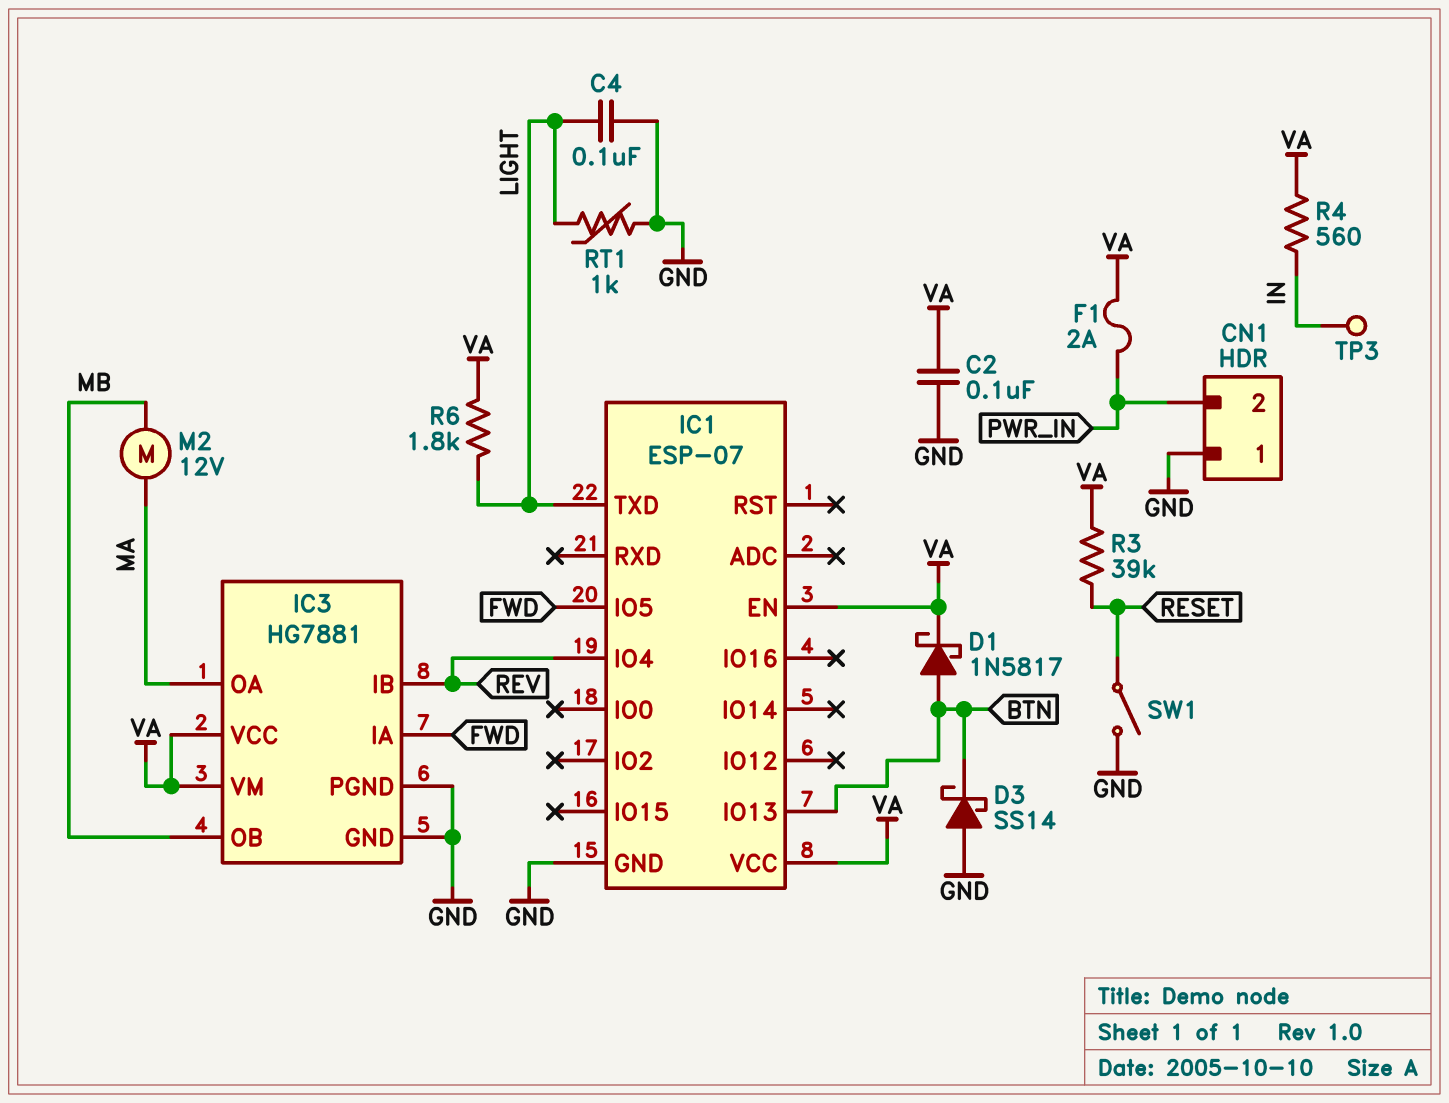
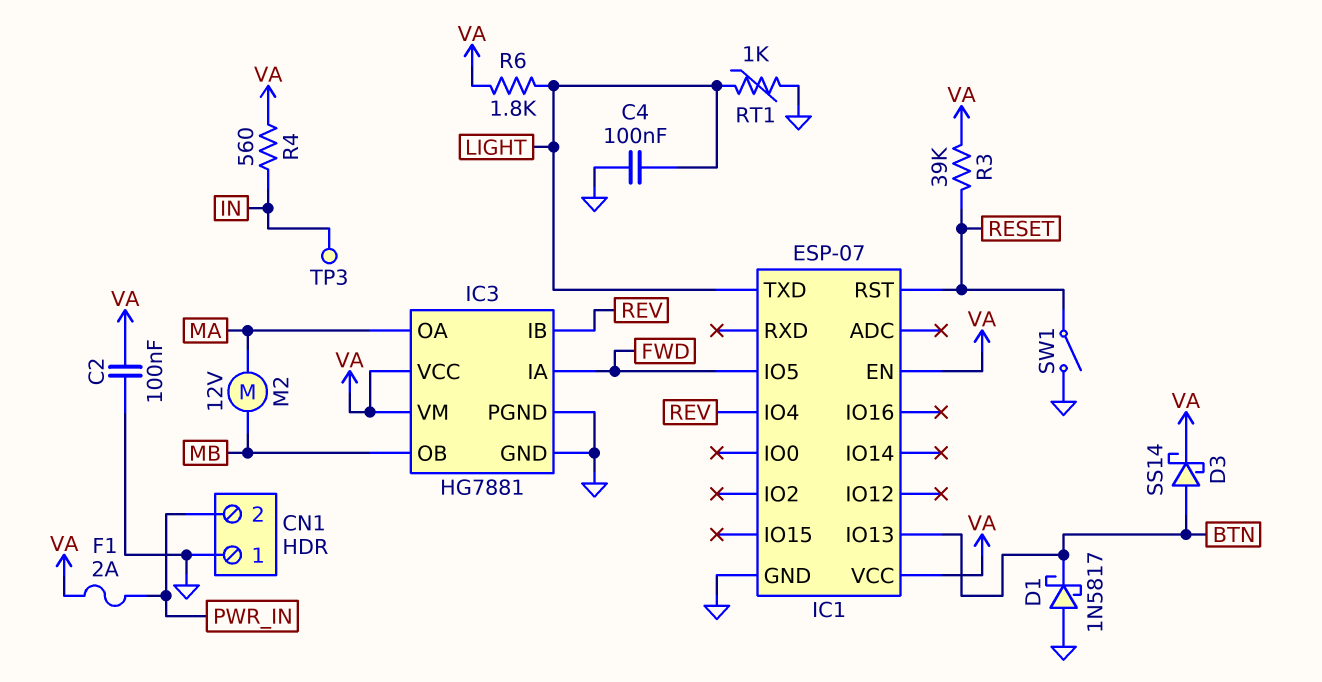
D1: schottky 1N5817 (A BTN, K VA) -> schottky 1N5817 (A GND, K BTN)
D3: schottky SS14 (A GND, K BTN) -> schottky SS14 (A BTN, K VA)
IC1 pin RST: none -> RESET

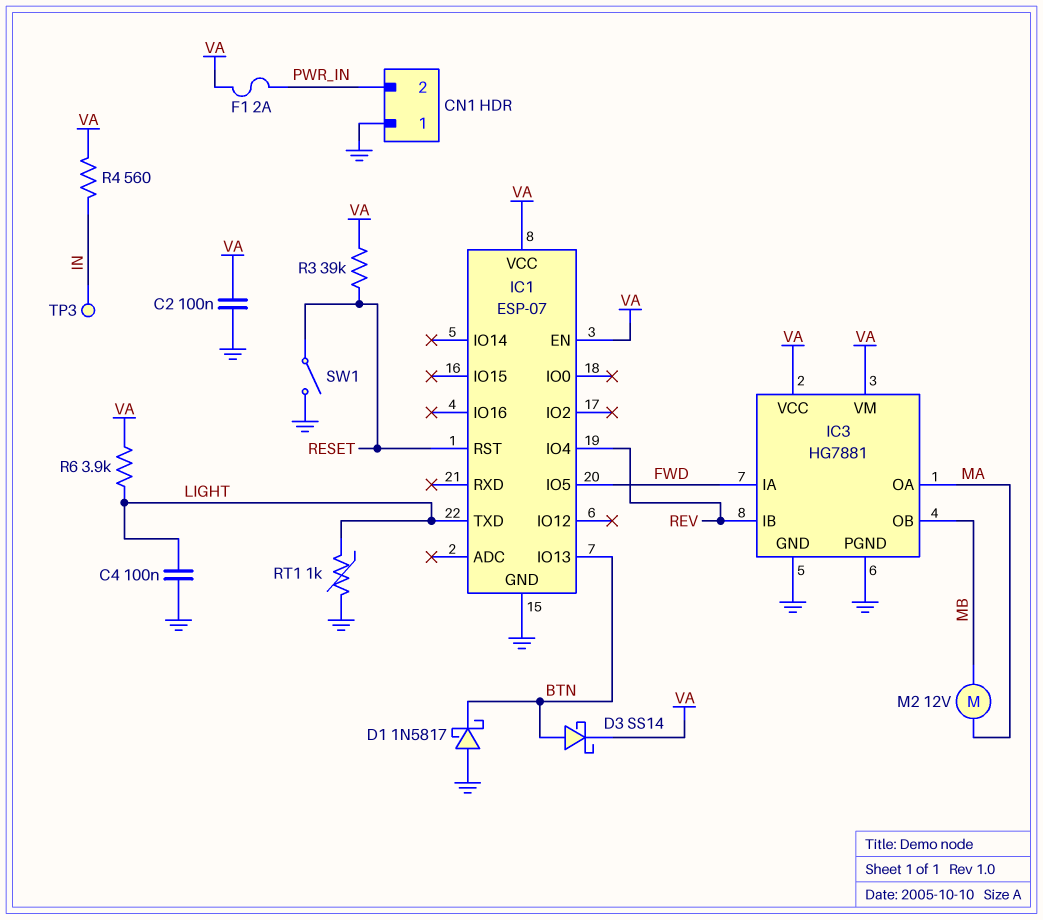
R6: 1.8k (LIGHT, VA) -> 3.9k (LIGHT, VA)

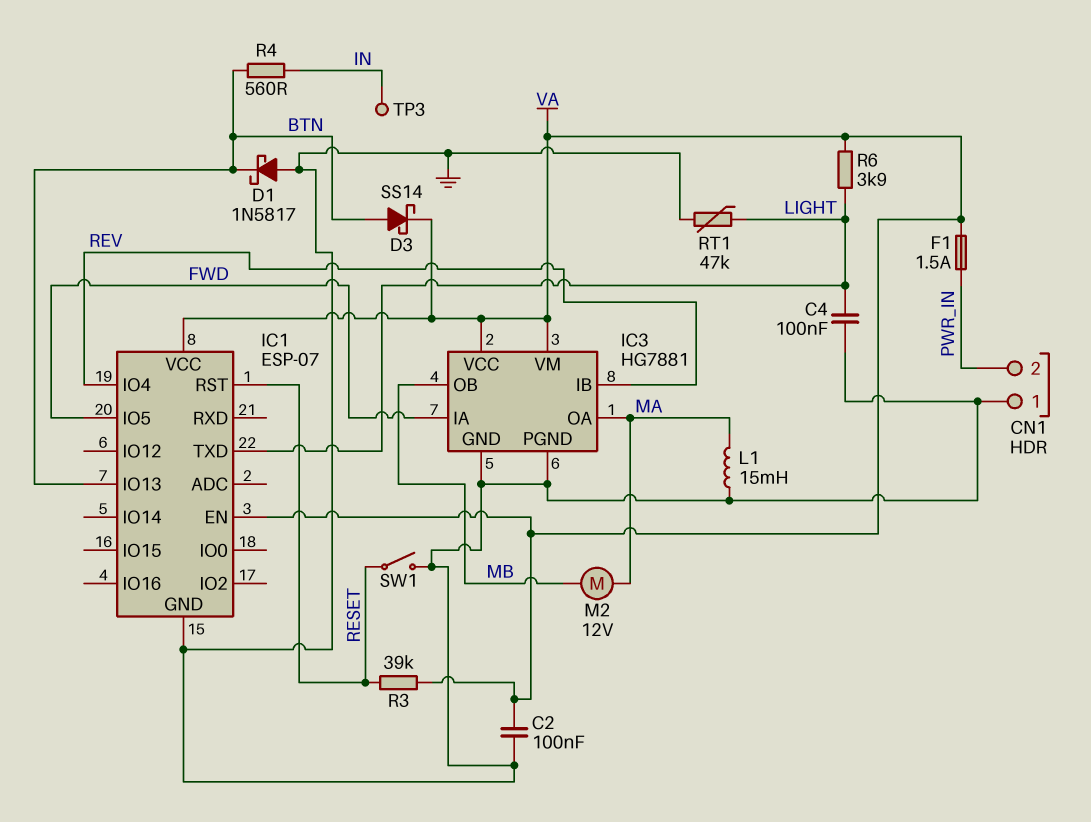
F1: 2A (PWR_IN, VA) -> 1.5A (PWR_IN, VA)
L1: none -> 15mH (GND, MA)
R4: 560 (IN, VA) -> 560 (BTN, IN)
RT1: 1k (GND, LIGHT) -> 47k (GND, LIGHT)

